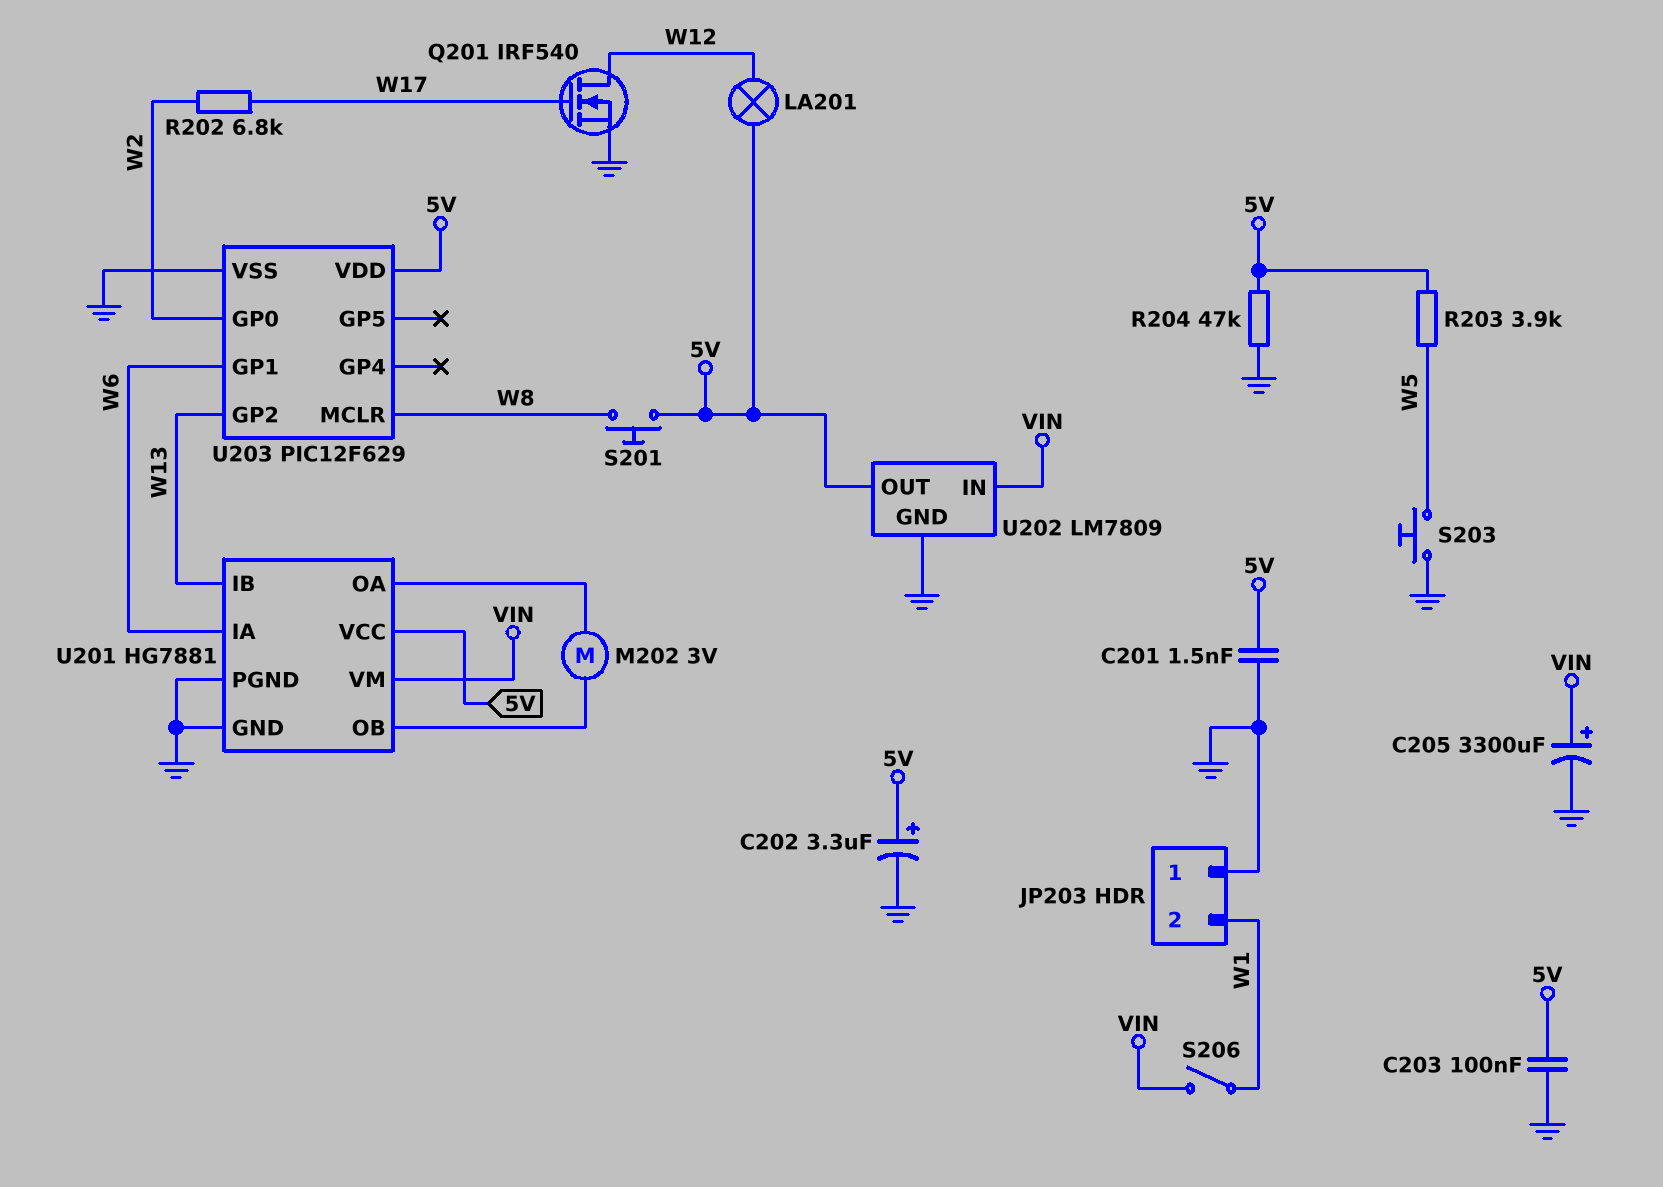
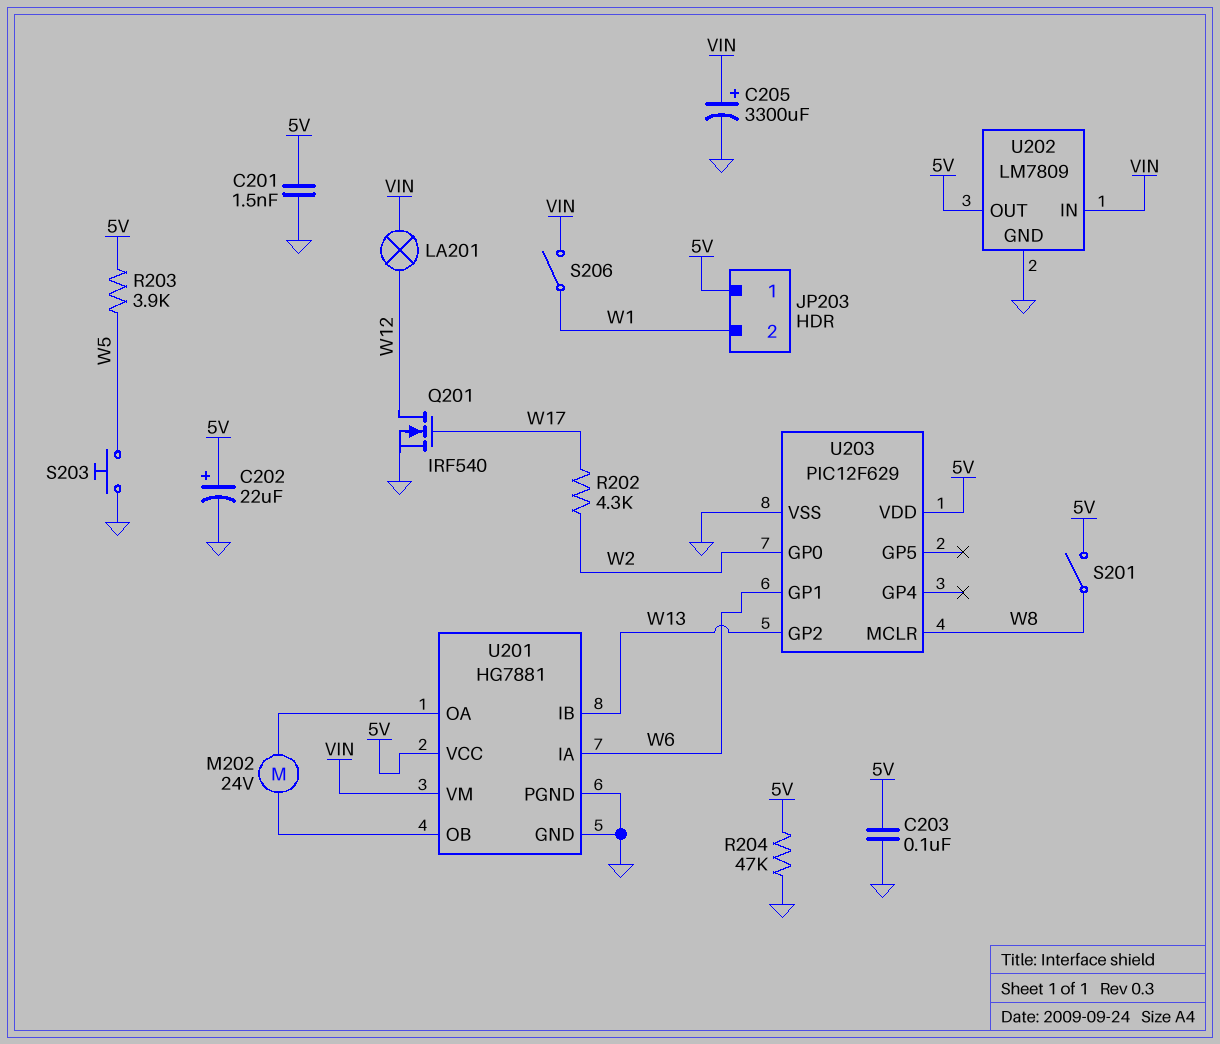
C202: 3.3uF (plus 5V, minus GND) -> 22uF (plus 5V, minus GND)
JP203 pin 1: GND -> 5V
LA201: lamp (5V, W12) -> lamp (VIN, W12)
M202: motor 3V (U201/OA, U201/OB) -> motor 24V (U201/OA, U201/OB)
R202: 6.8k (W2, W17) -> 4.3k (W2, W17)
S201: button (5V, W8) -> switch (5V, W8)

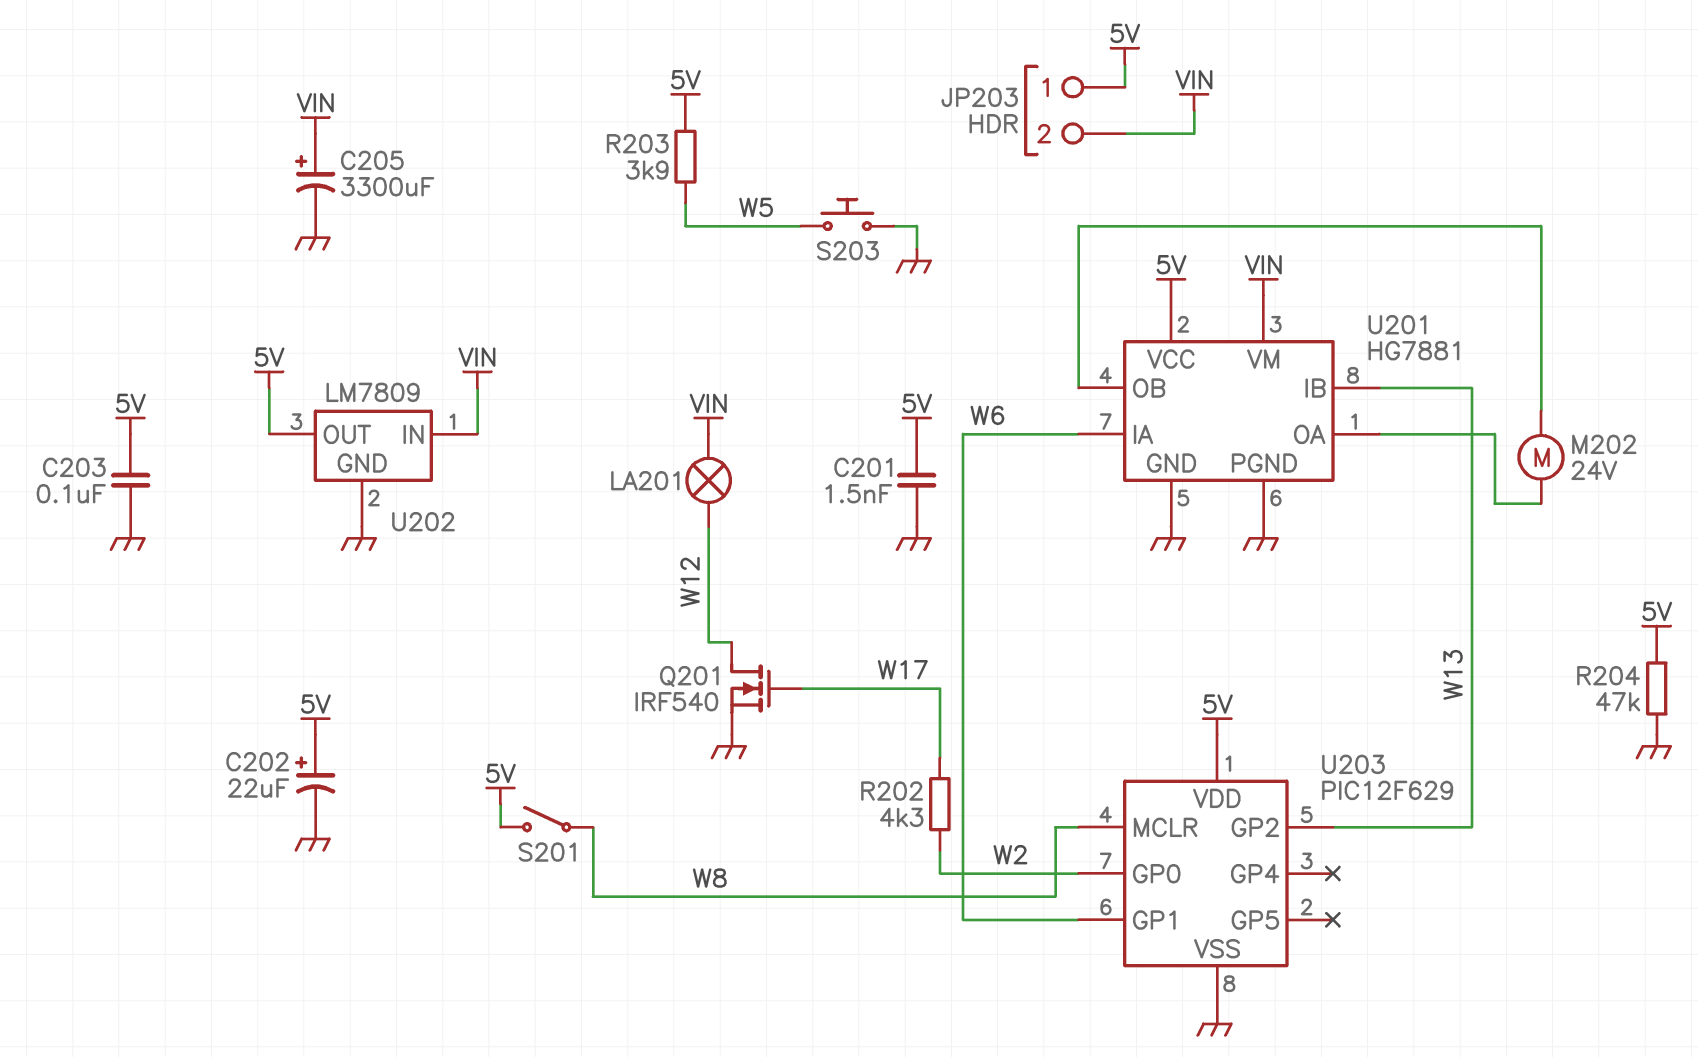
JP203 pin 2: W1 -> VIN
S206: switch (VIN, W1) -> none

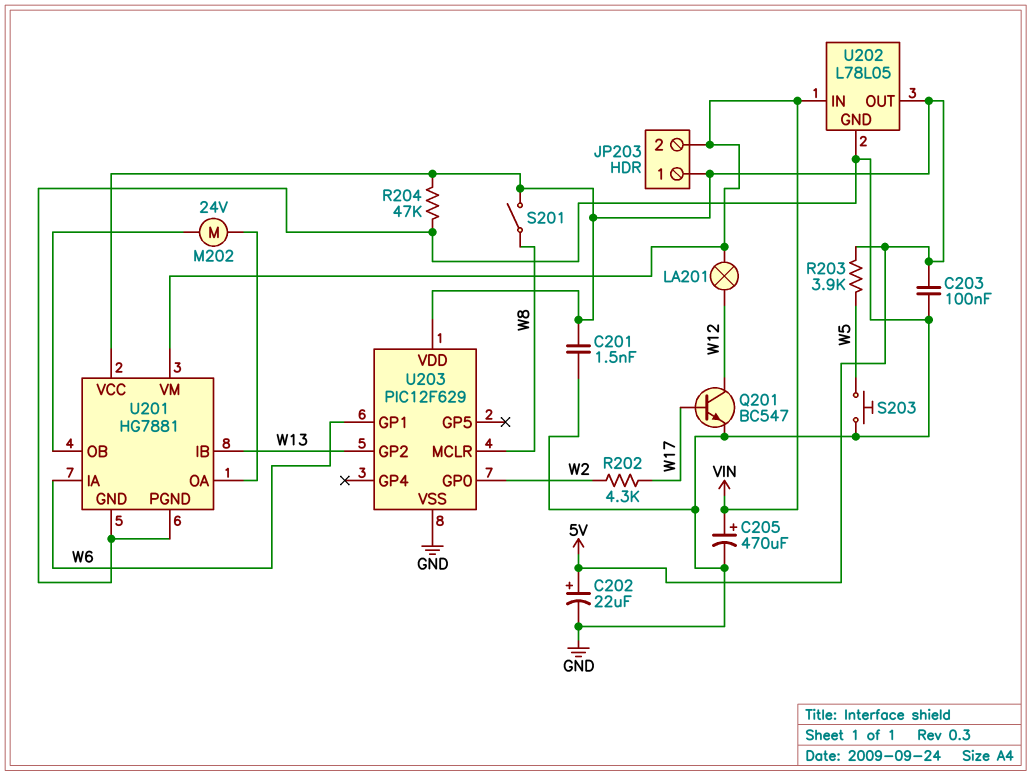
C205: 3300uF (plus VIN, minus GND) -> 470uF (plus VIN, minus GND)
Q201: NMOS IRF540 (G W17, D W12, S GND) -> NPN BC547 (B W17, C W12, E GND)
U202: LM7809 -> L78L05

